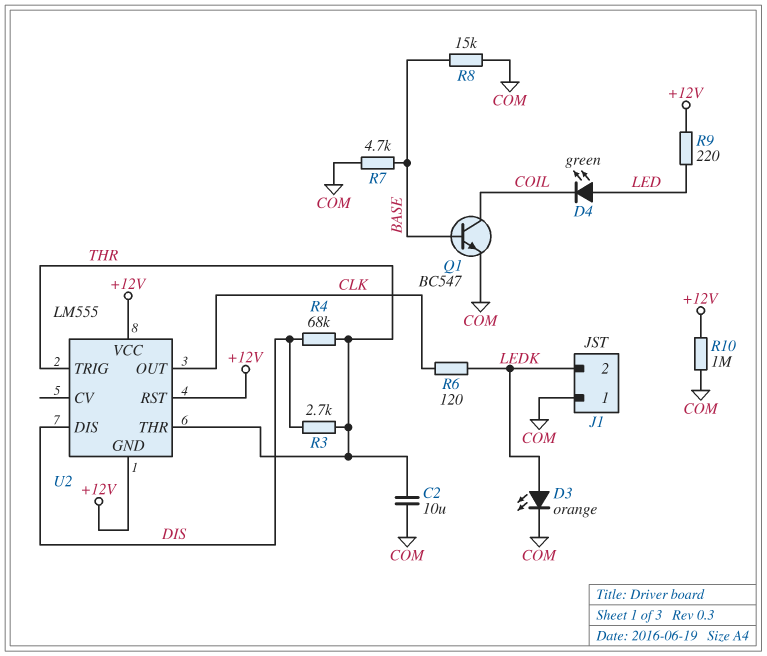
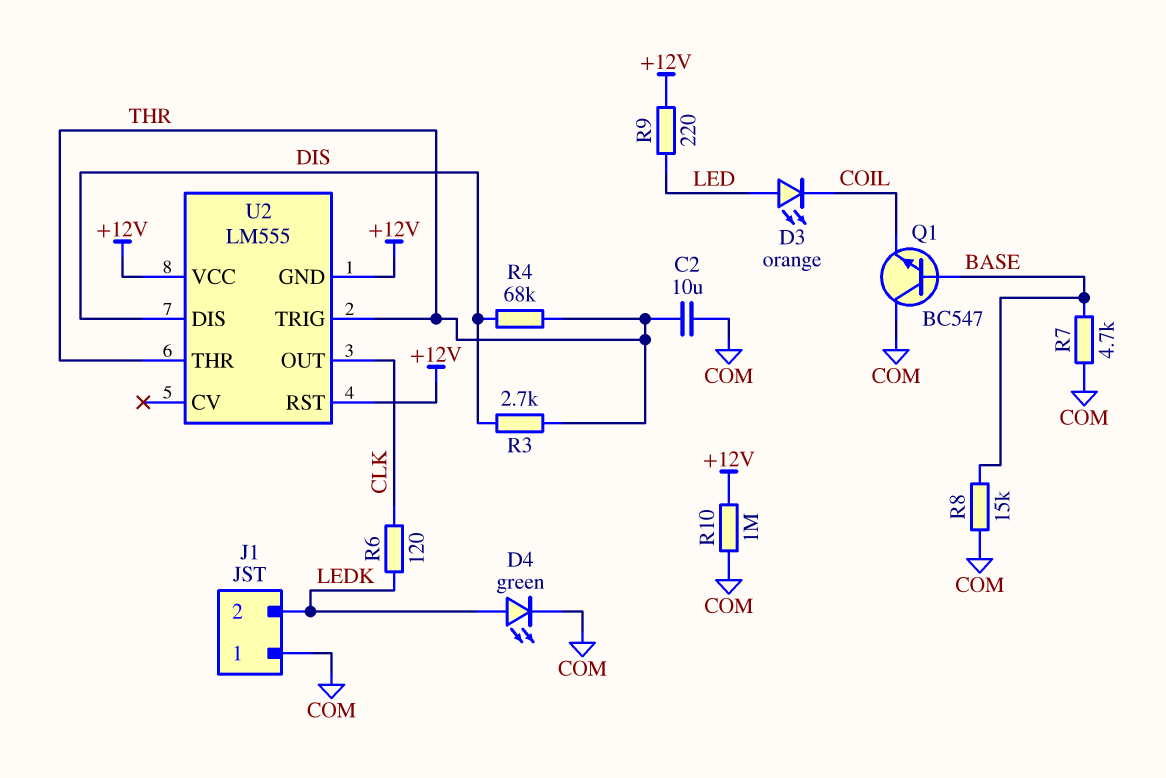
D3: LED orange (A LEDK, K COM) -> LED orange (A LED, K COIL)
D4: LED green (A LED, K COIL) -> LED green (A LEDK, K COM)
Q1: NPN BC547 (B BASE, C COIL, E COM) -> NPN BC547 (B BASE, C COM, E COIL)

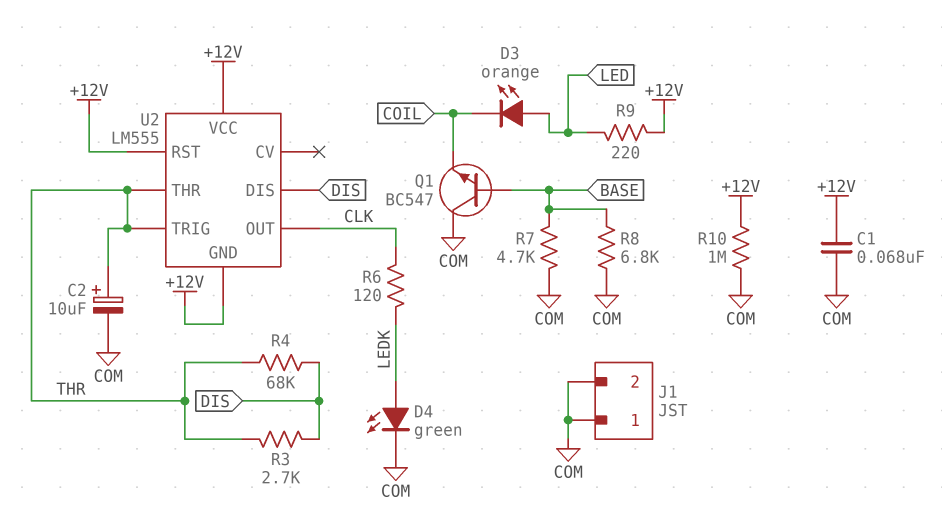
C1: none -> 68nF (+12V, COM)
C2: 10uF (COM, THR) -> 10uF (plus THR, minus COM)
J1 pin 2: LEDK -> COM
R8: 15k (BASE, COM) -> 6.8k (BASE, COM)

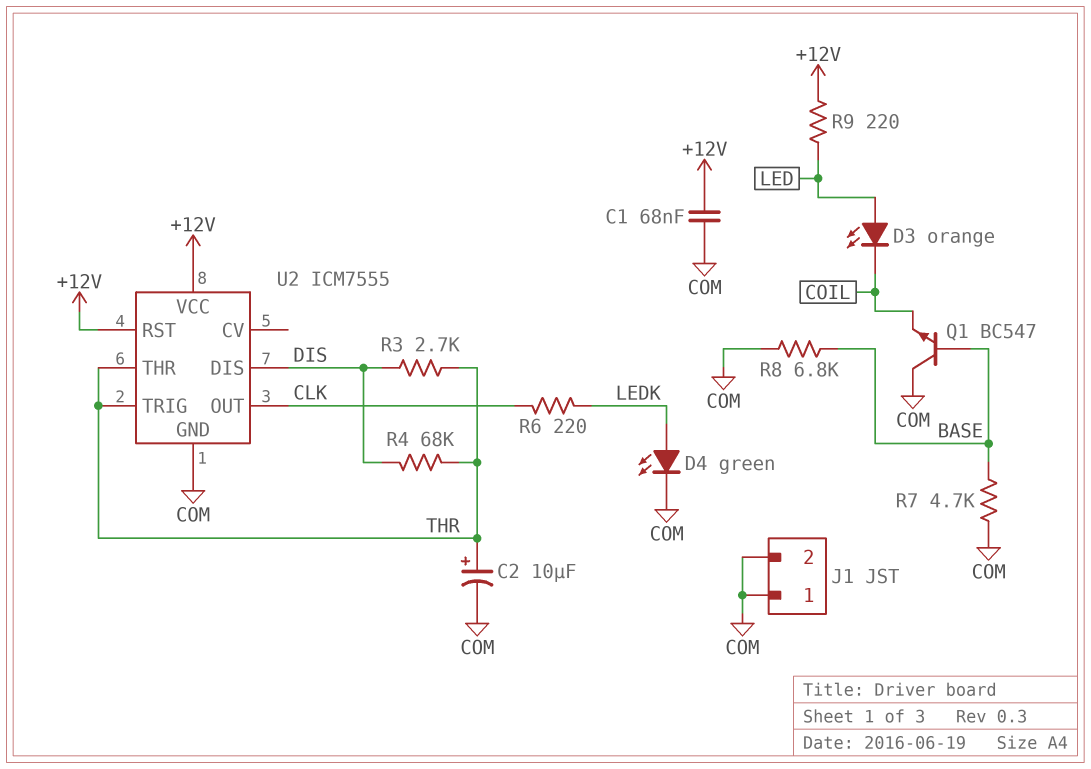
R6: 120 (CLK, LEDK) -> 220 (CLK, LEDK)
R10: 1M (+12V, COM) -> none
U2: LM555 -> ICM7555
U2 pin GND: +12V -> COM

